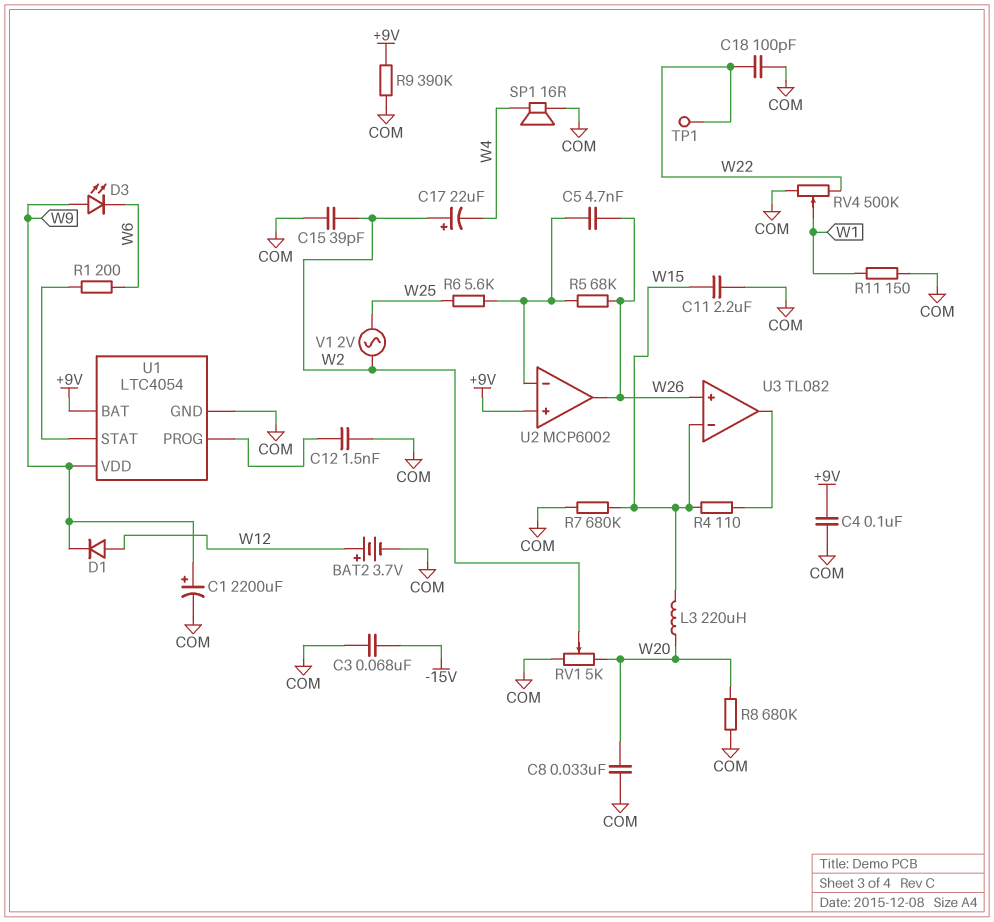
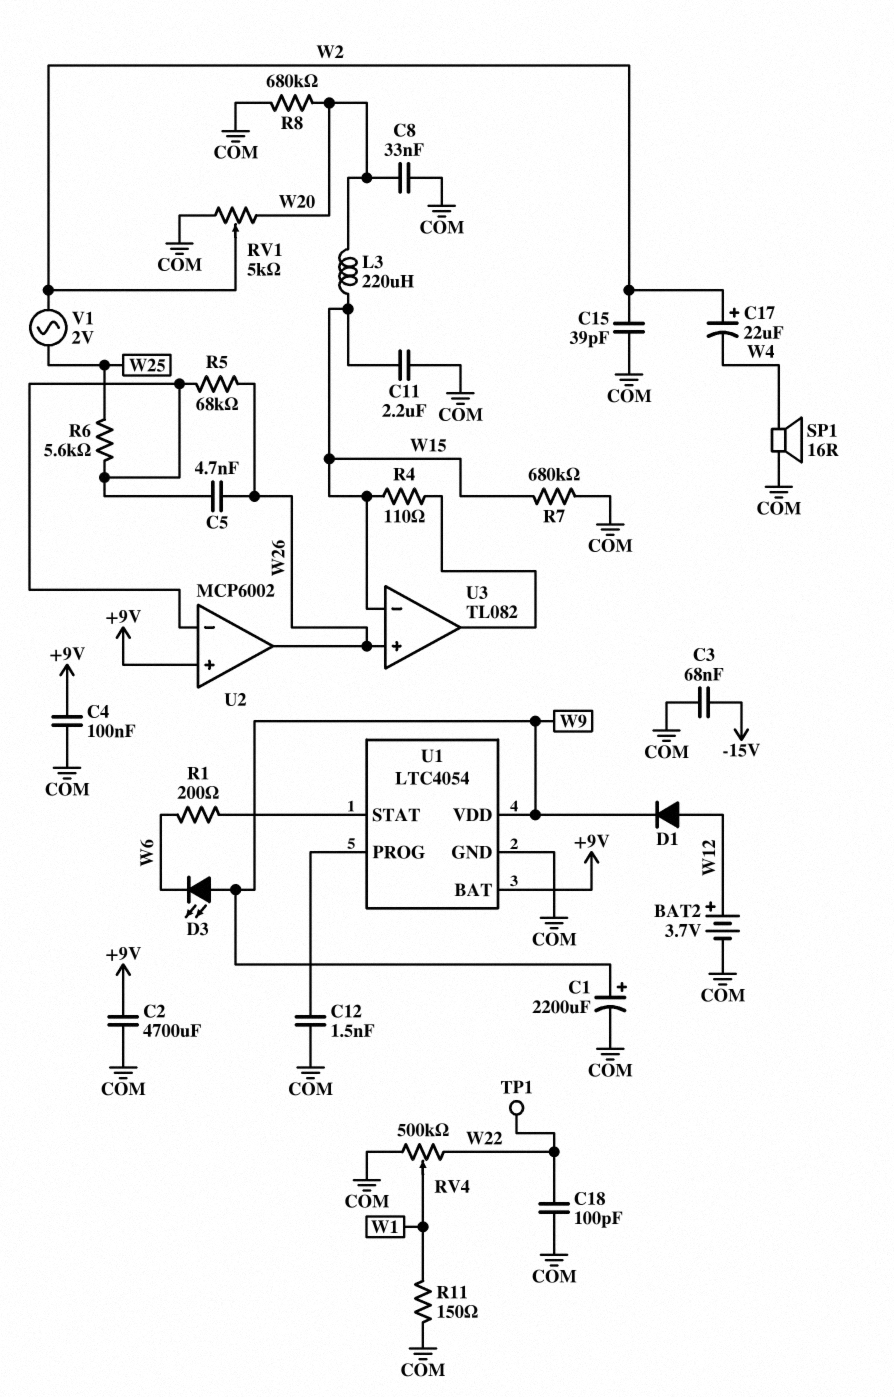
C2: none -> 4700uF (+9V, COM)
R9: 390k (+9V, COM) -> none

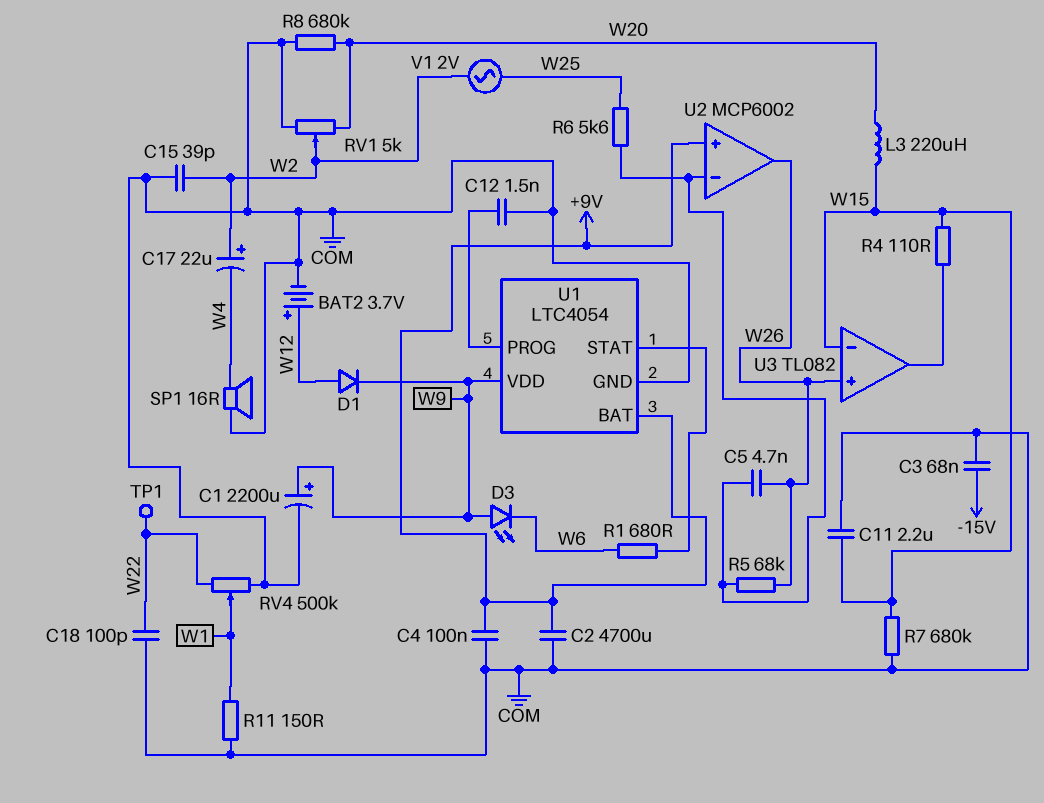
C8: 33nF (COM, W20) -> none
R1: 200 (U1/STAT, W6) -> 680 (U1/STAT, W6)

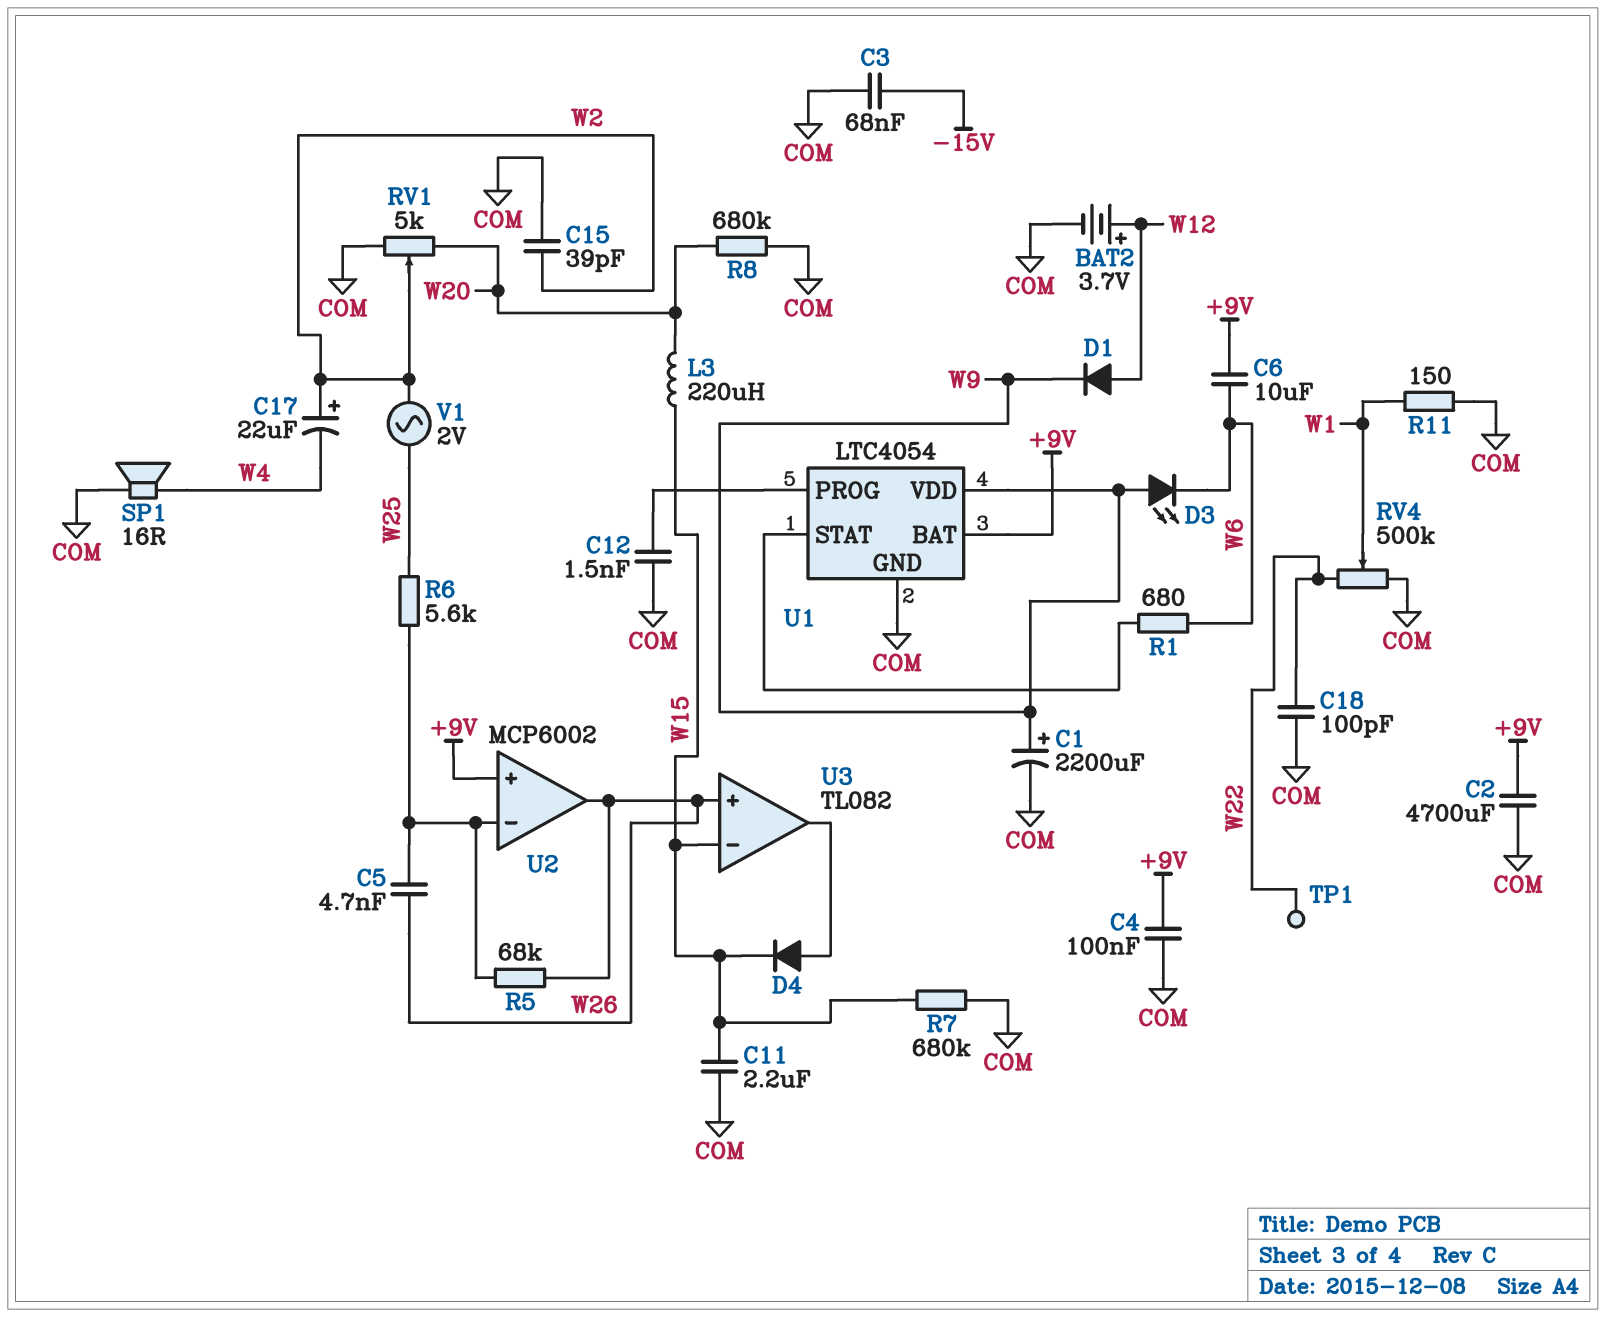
C6: none -> 10uF (+9V, W6)
D4: none -> diode (A U3/out, K W15)
R4: 110 (U3/out, W15) -> none

